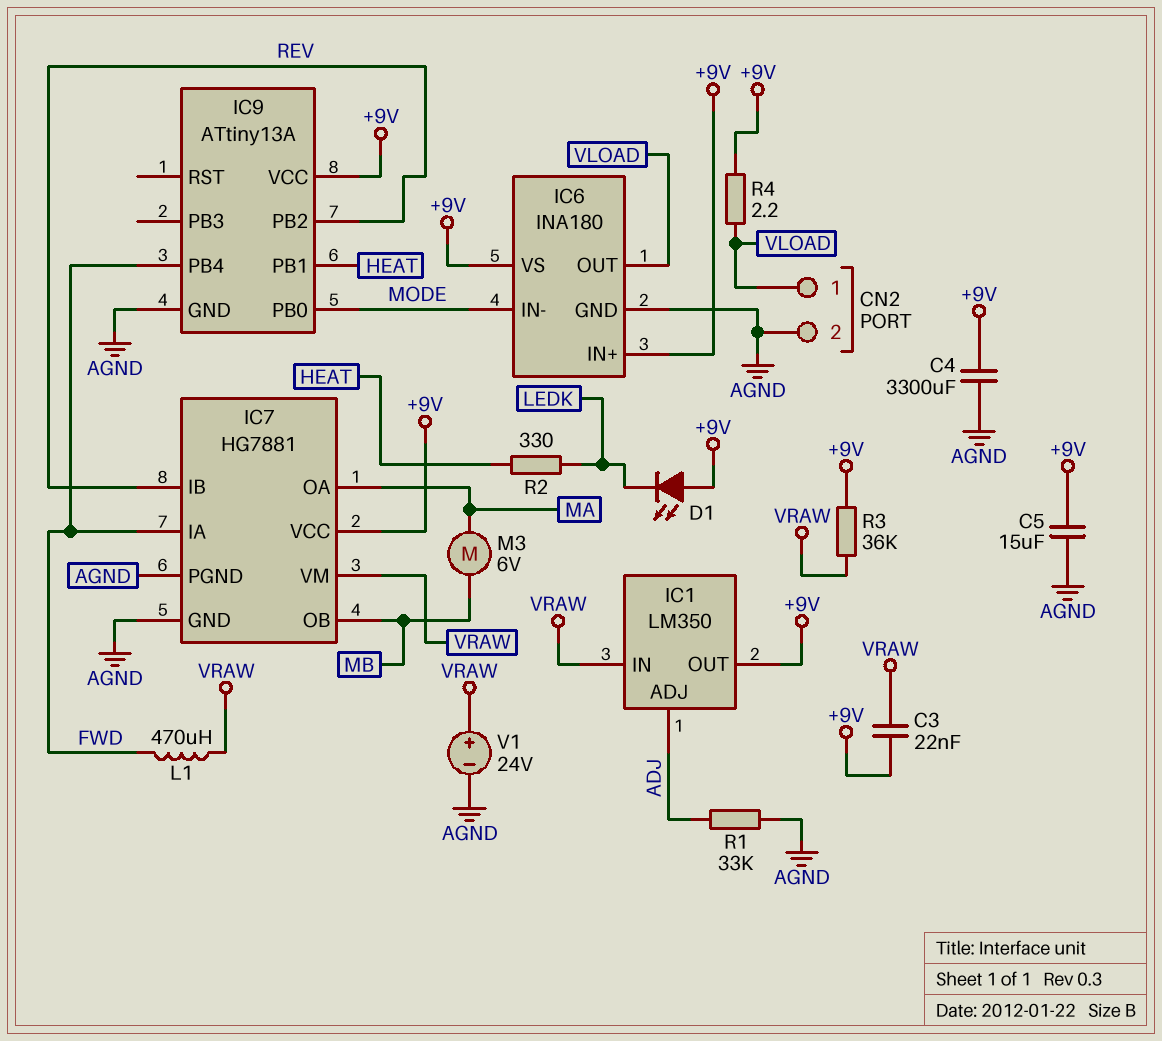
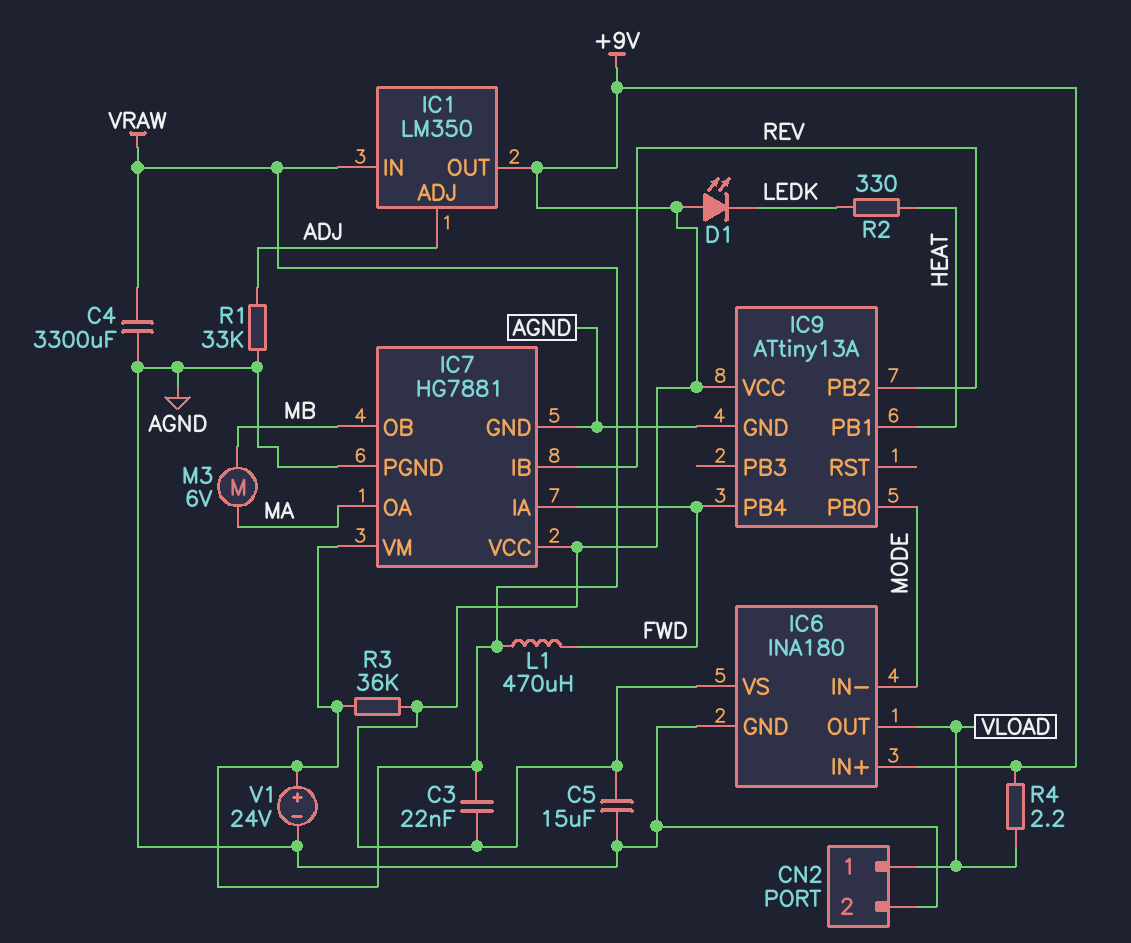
C4: 3300uF (+9V, AGND) -> 3300uF (AGND, VRAW)

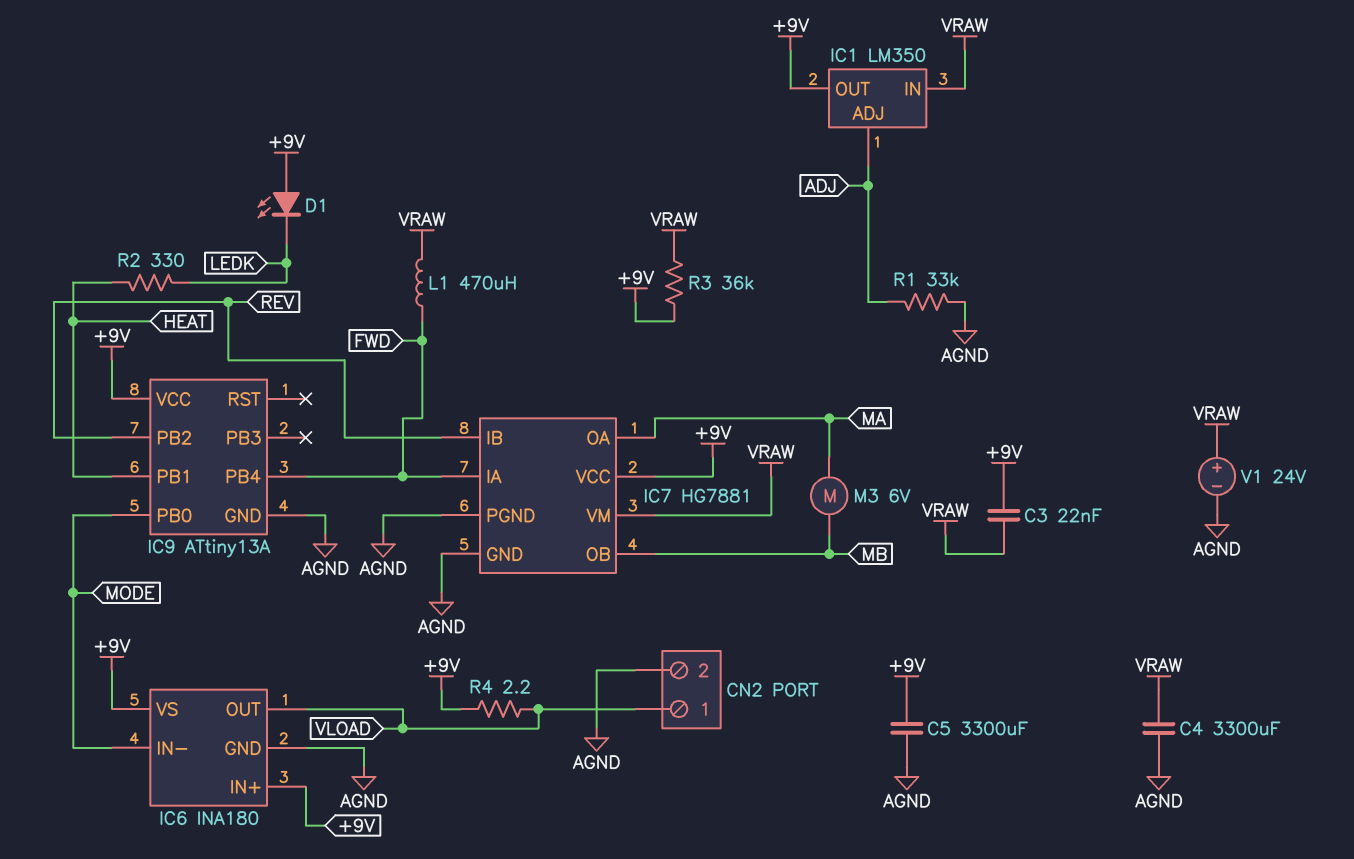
C5: 15uF (+9V, AGND) -> 3300uF (+9V, AGND)

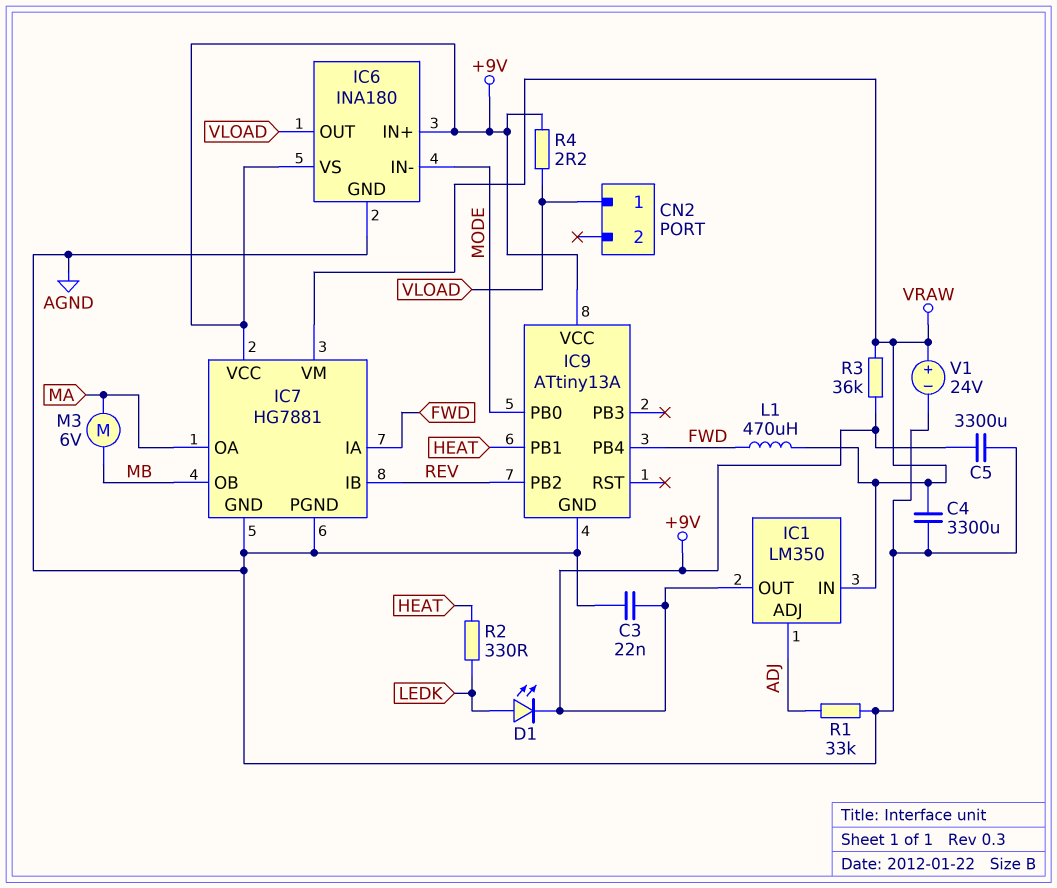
C3: 22nF (+9V, VRAW) -> 22nF (+9V, AGND)
CN2 pin 2: AGND -> none
D1: LED (A +9V, K LEDK) -> LED (A LEDK, K +9V)

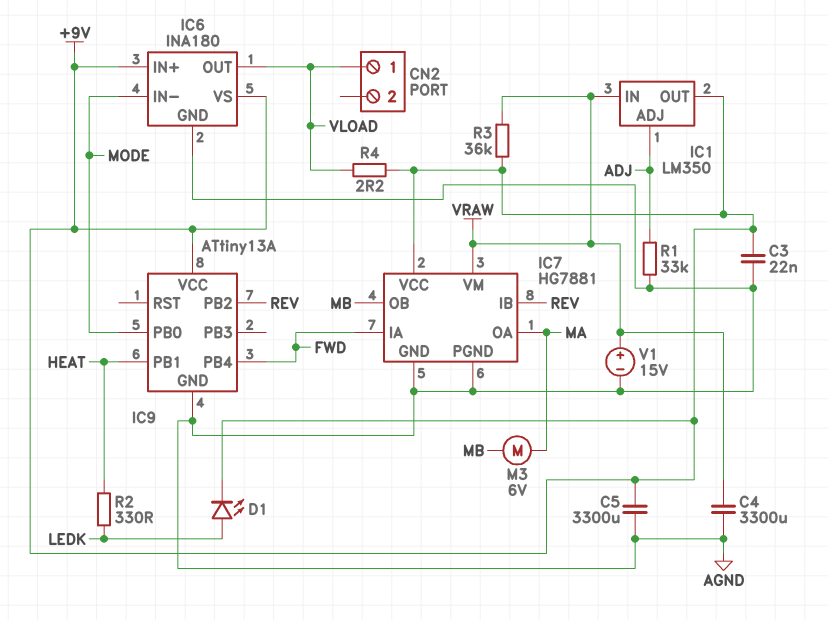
L1: 470uH (FWD, VRAW) -> none
V1: 24V (plus VRAW, minus AGND) -> 15V (plus VRAW, minus AGND)

